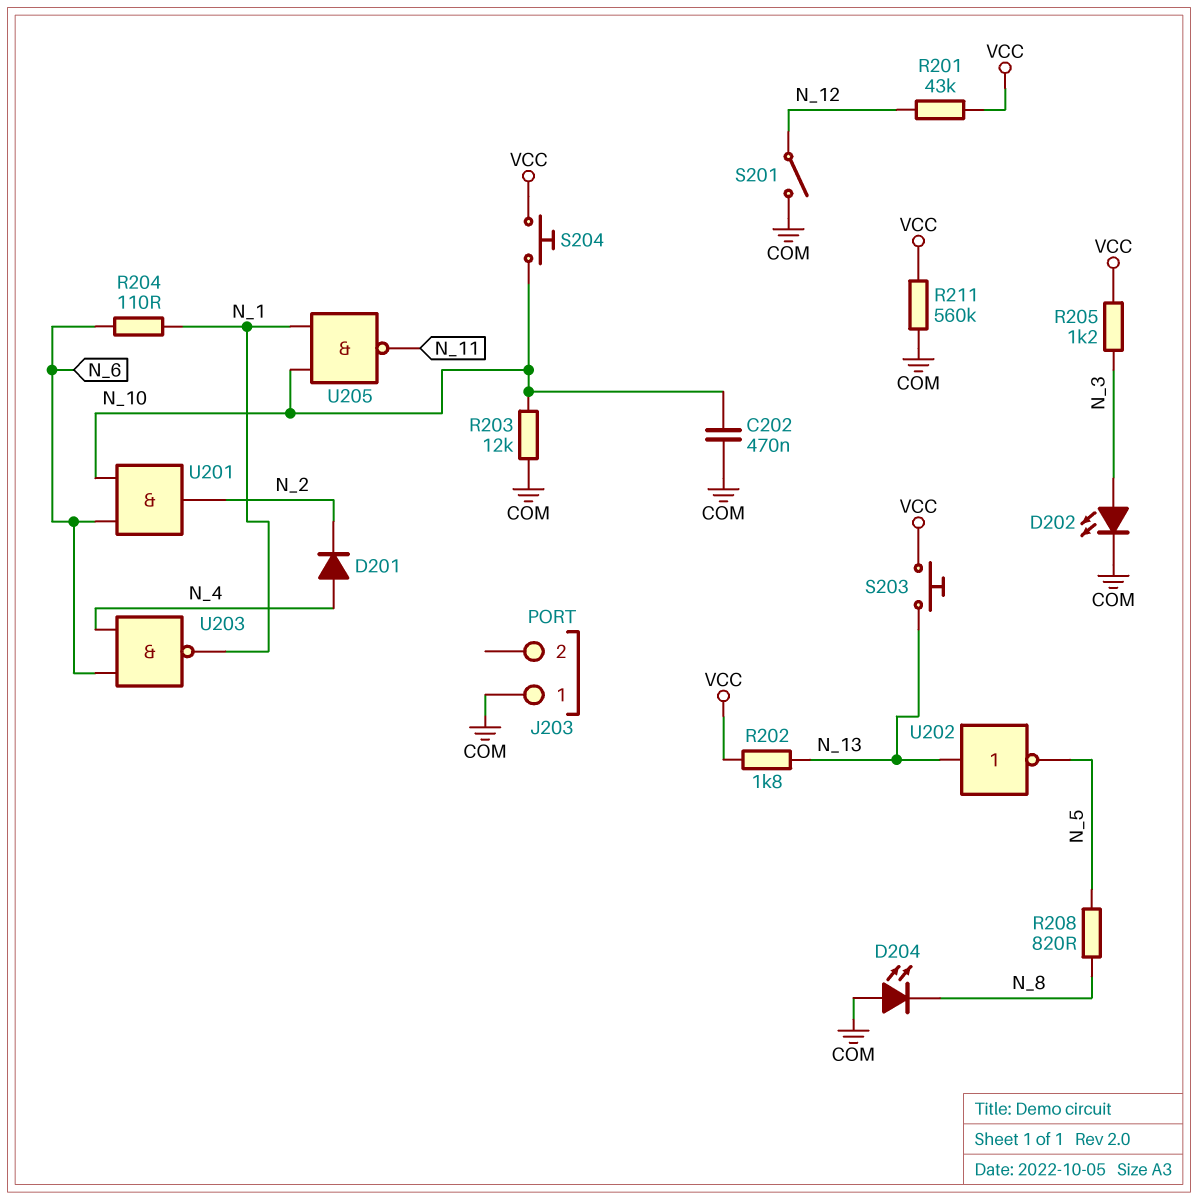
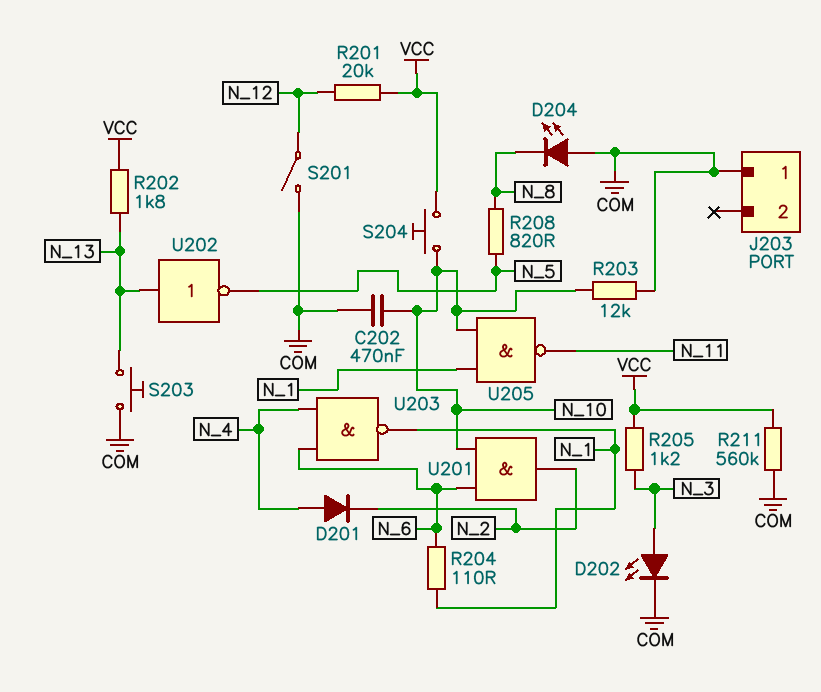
R201: 43k (N_12, VCC) -> 20k (N_12, VCC)
S203: button (N_13, VCC) -> button (COM, N_13)

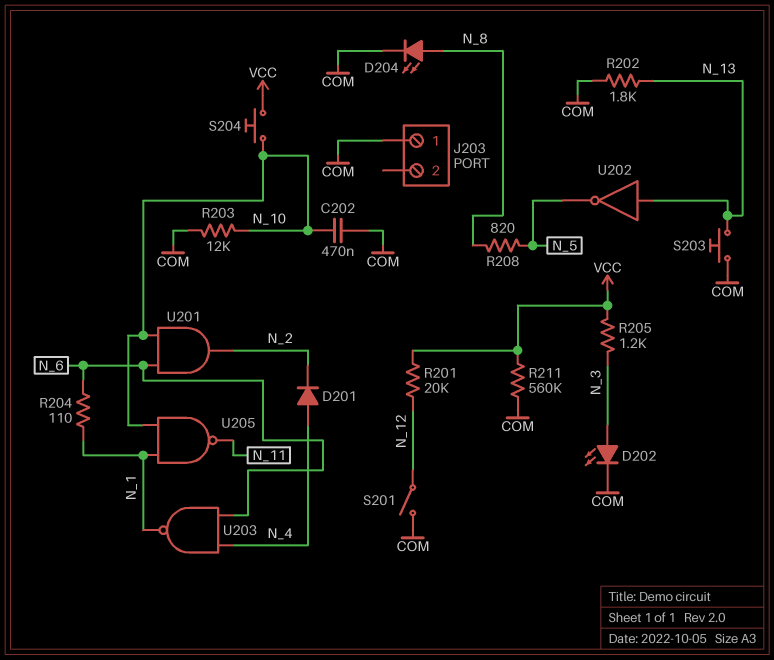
D204: LED (A COM, K N_8) -> LED (A N_8, K COM)
R202: 1.8k (N_13, VCC) -> 1.8k (COM, N_13)

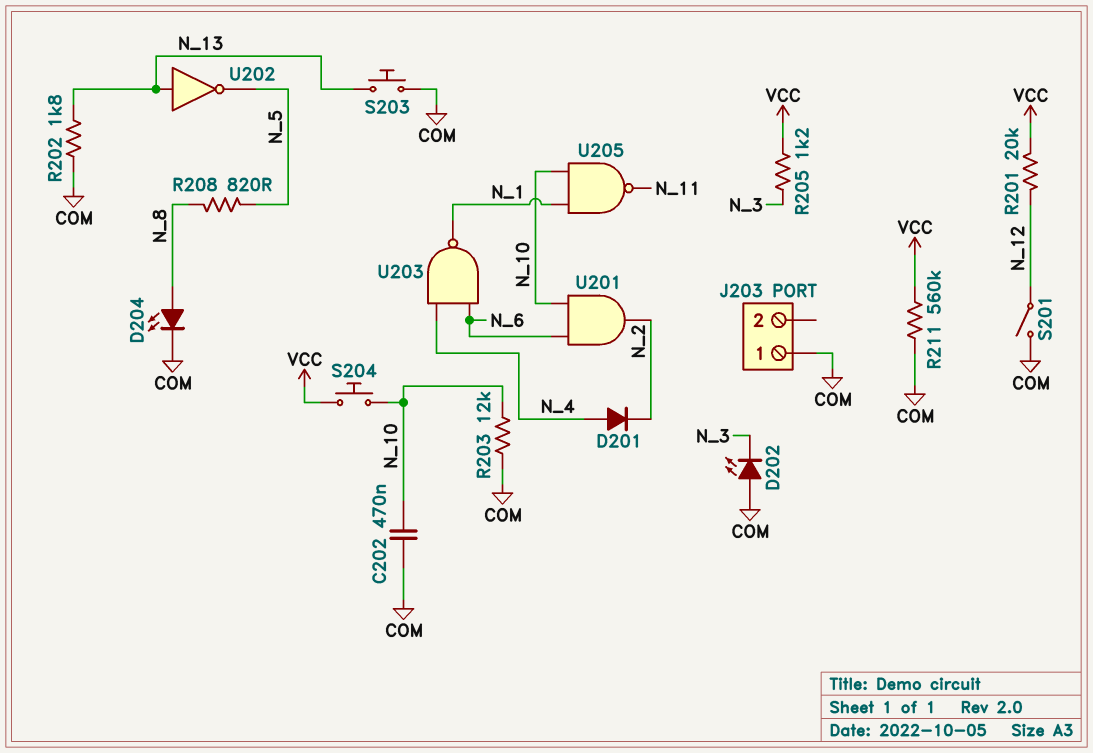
D202: LED (A N_3, K COM) -> LED (A COM, K N_3)
R204: 110 (N_1, N_6) -> none

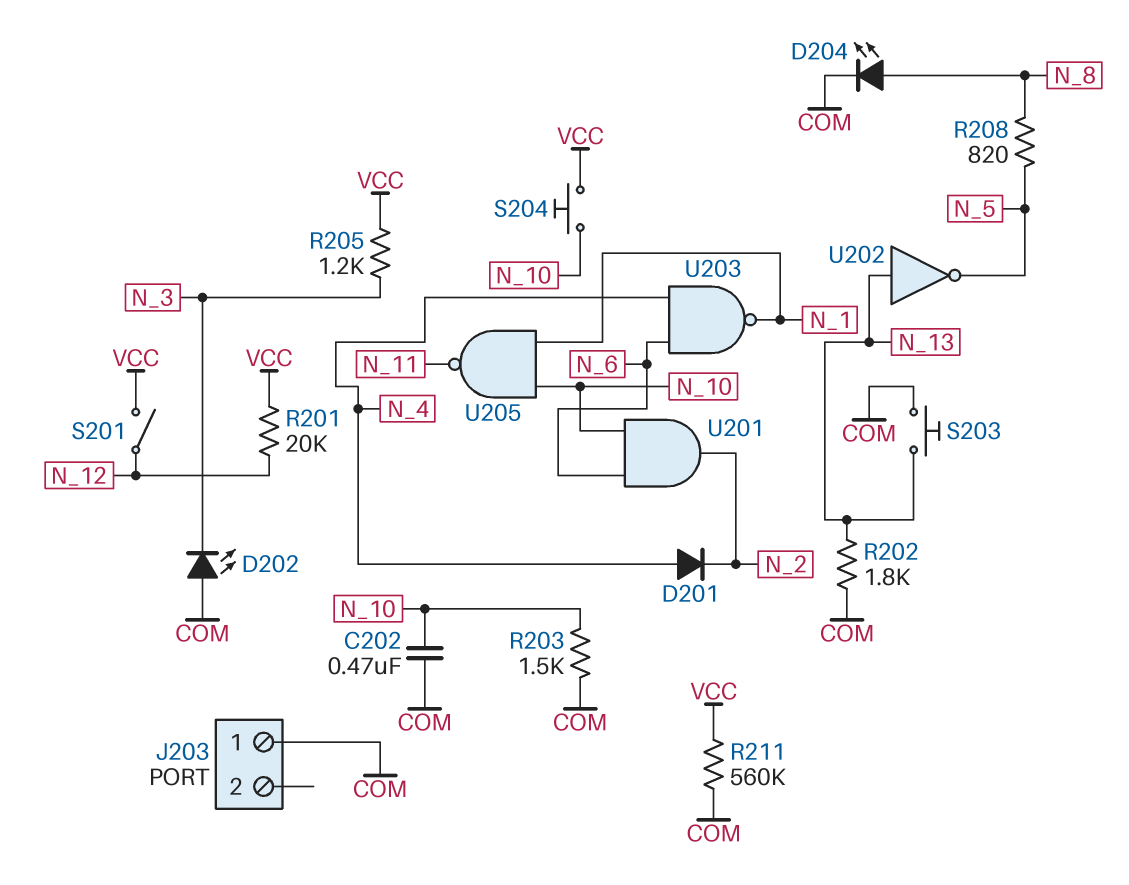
R203: 12k (COM, N_10) -> 1.5k (COM, N_10)
S201: switch (COM, N_12) -> switch (N_12, VCC)

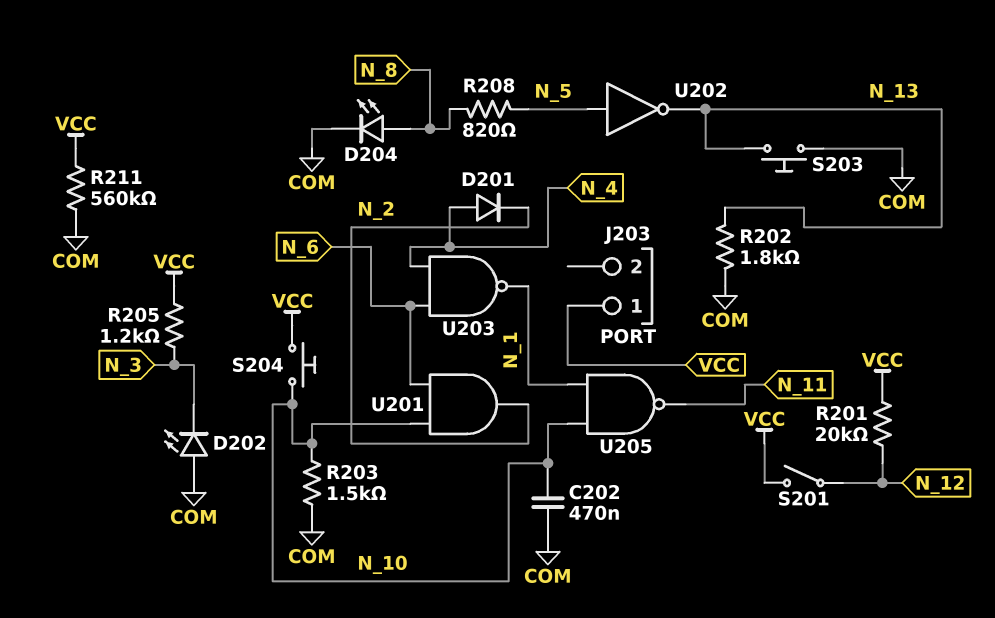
J203 pin 1: COM -> VCC
U202: NOT (in N_13, out N_5) -> NOT (in N_5, out N_13)

